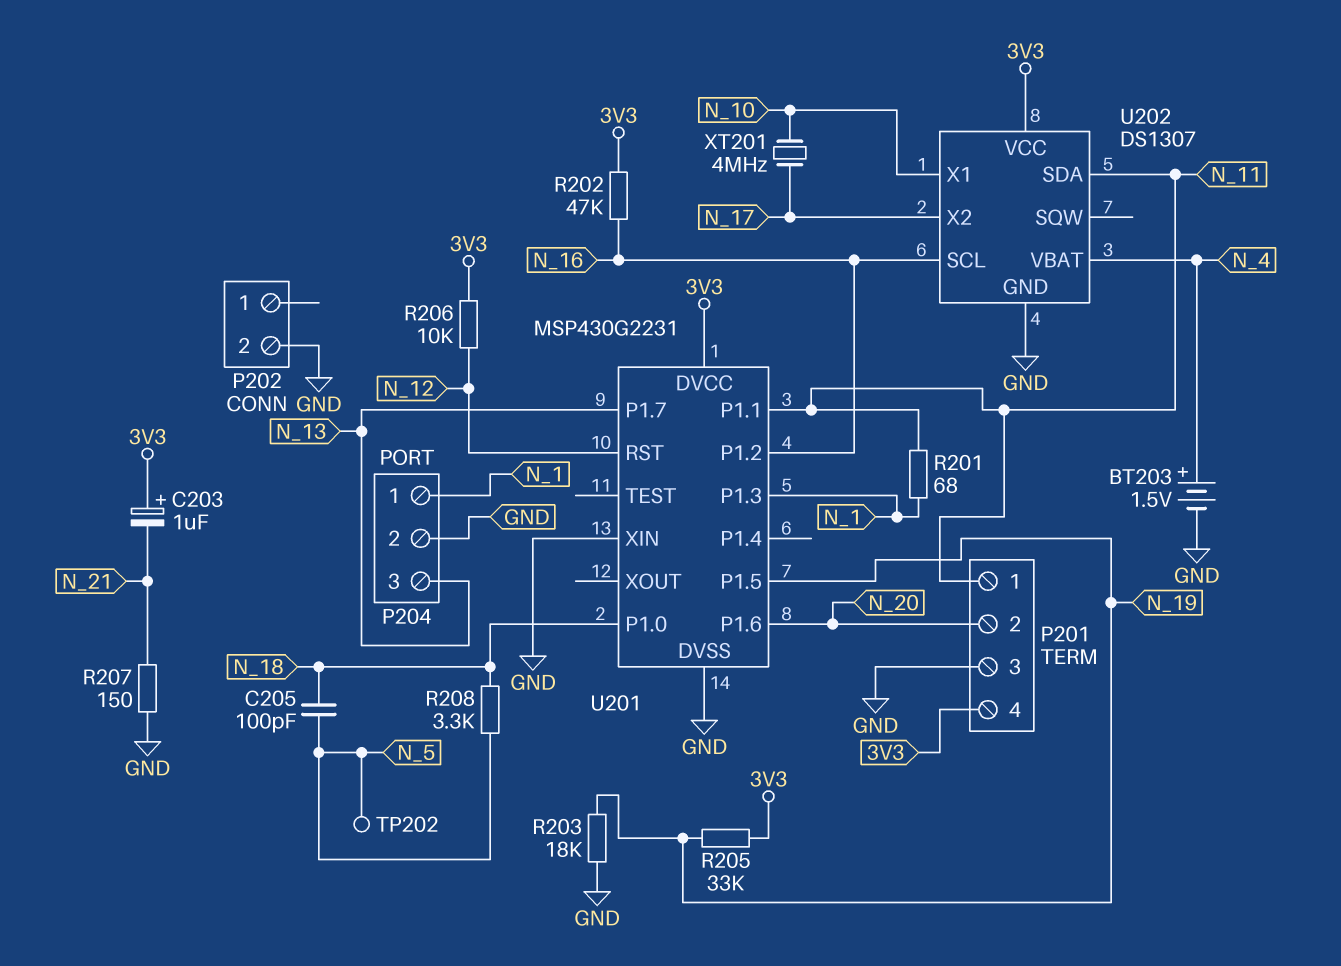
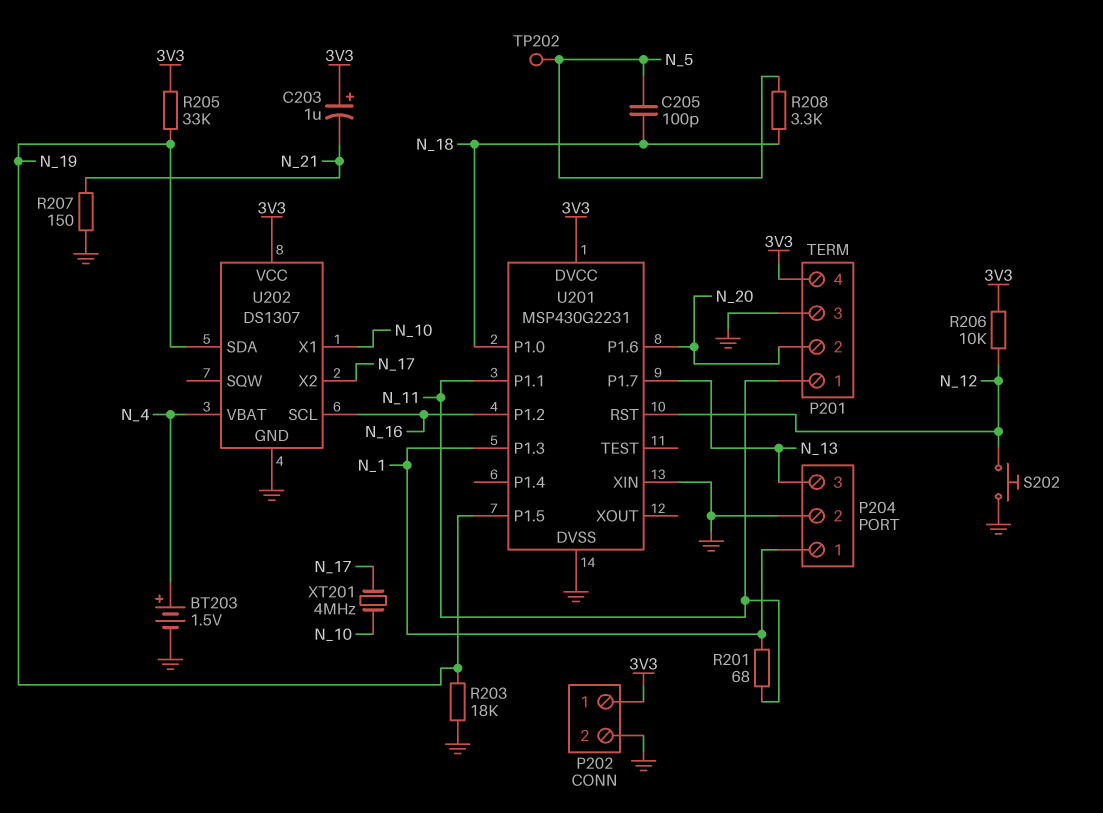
P202 pin 1: none -> 3V3
R202: 47k (3V3, N_16) -> none
S202: none -> button (GND, N_12)
U202 pin SDA: N_11 -> N_19

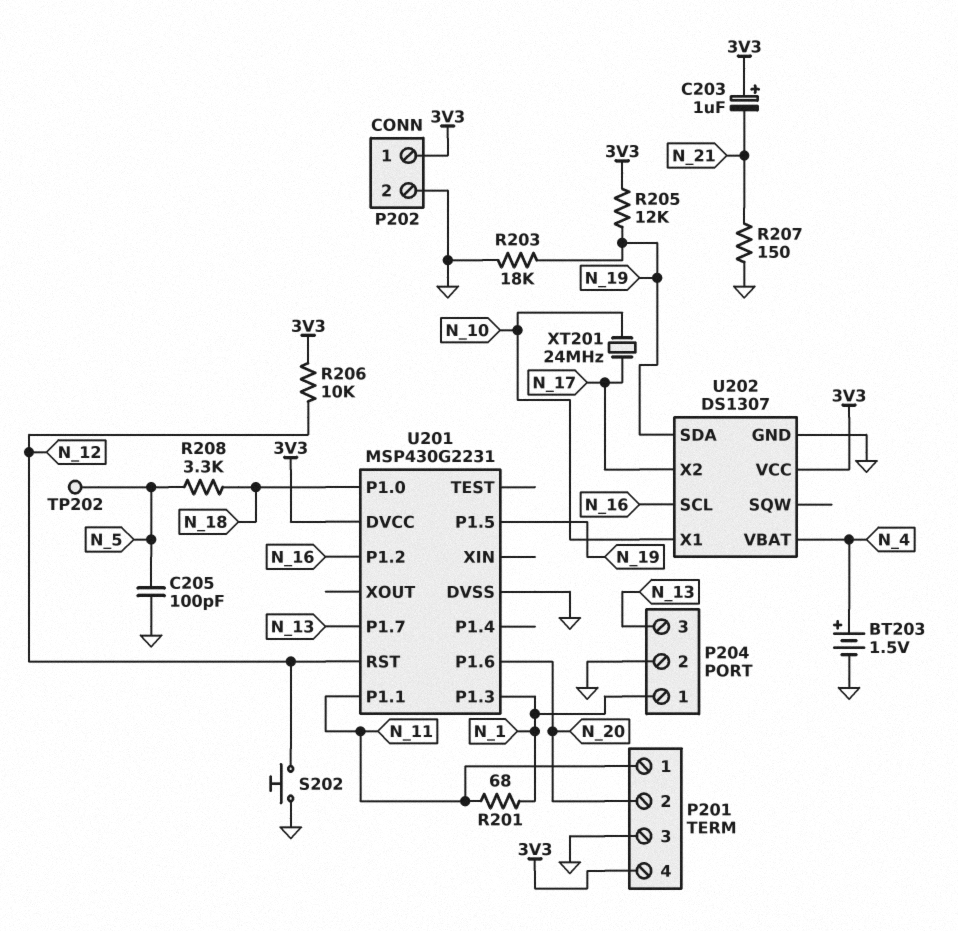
C205: 100pF (N_5, N_18) -> 100pF (GND, N_5)
R205: 33k (3V3, N_19) -> 12k (3V3, N_19)
U201 pin XIN: GND -> none
XT201: 4MHz (N_10, N_17) -> 24MHz (N_10, N_17)

